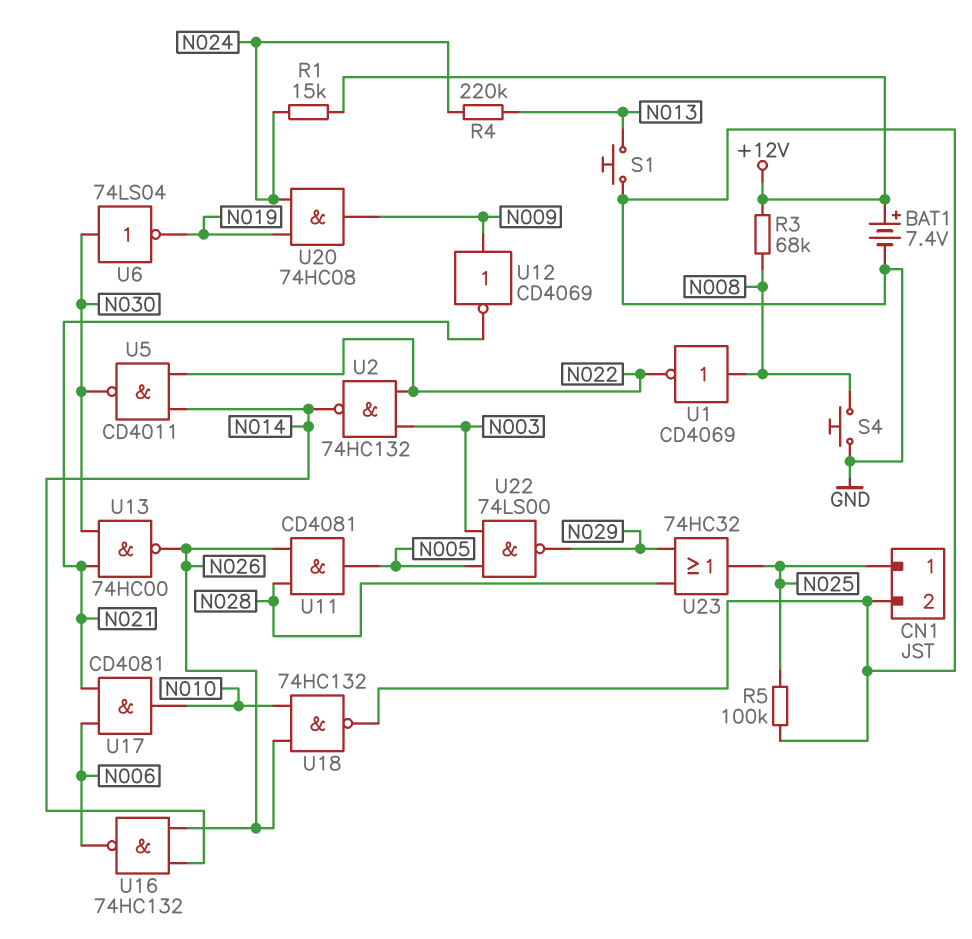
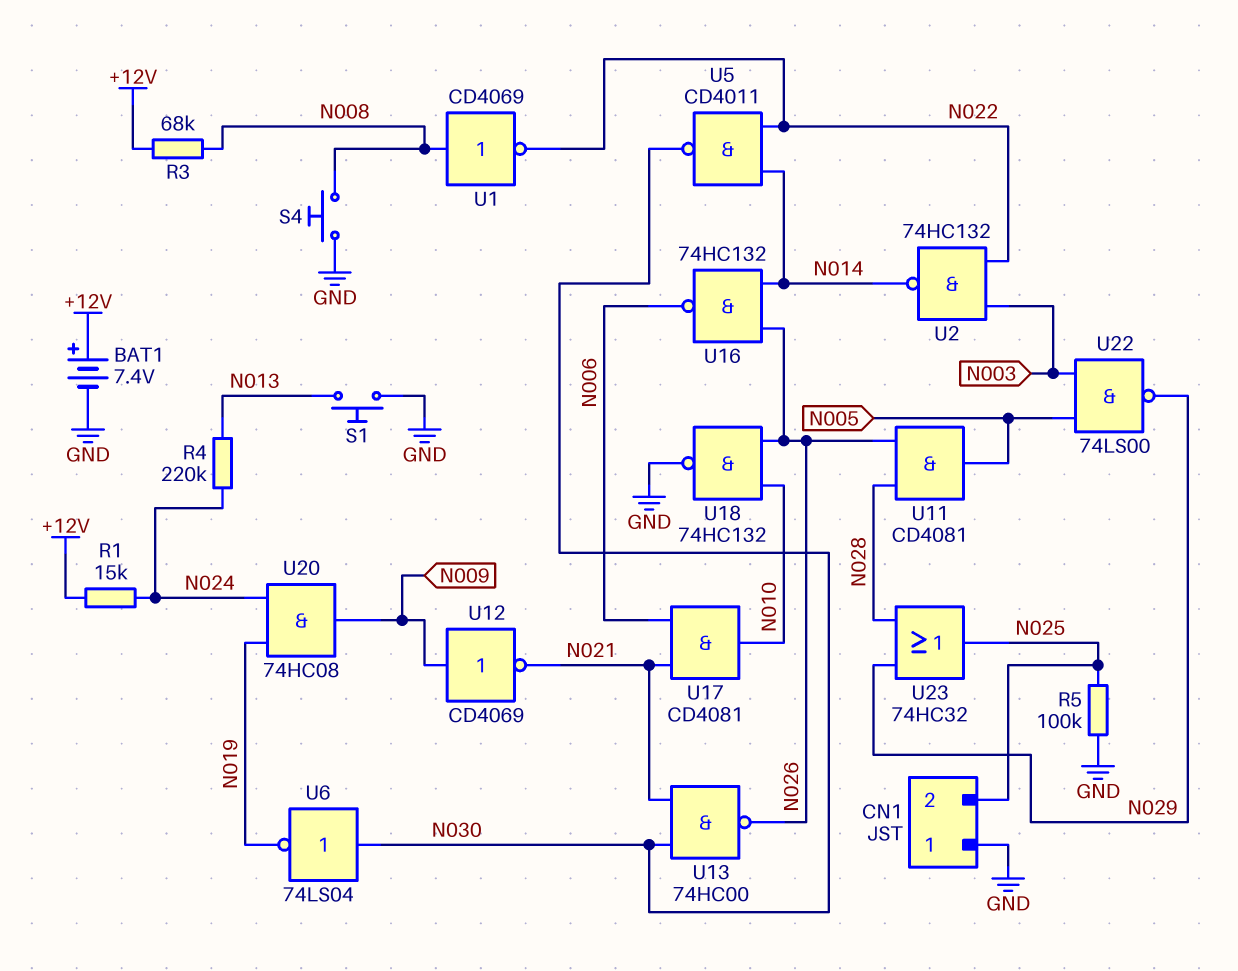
CN1 pin 1: N025 -> GND
CN1 pin 2: GND -> N025

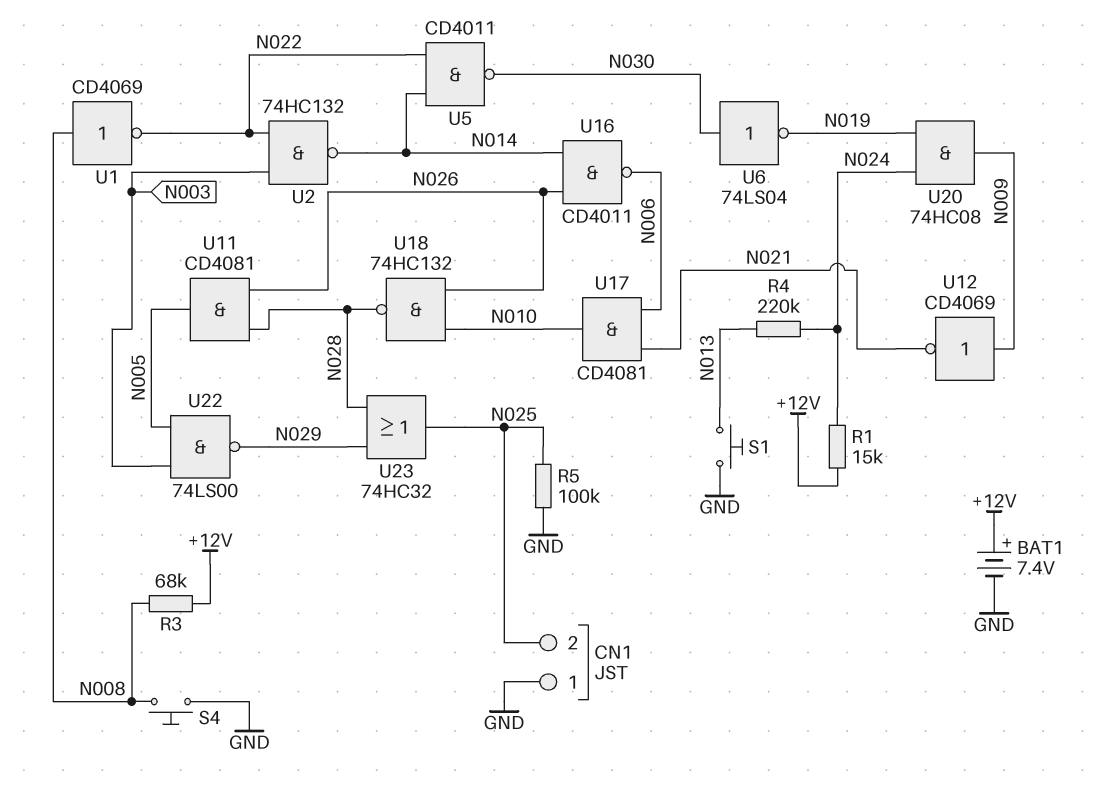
U13: NAND 74HC00 (in N021, in N030, out N026) -> none
U16: NAND 74HC132 (in N014, in N026, out N006) -> NAND CD4011 (in N014, in N026, out N006)
U18: NAND 74HC132 (in N010, in N026, out GND) -> NAND 74HC132 (in N010, in N026, out N028)

